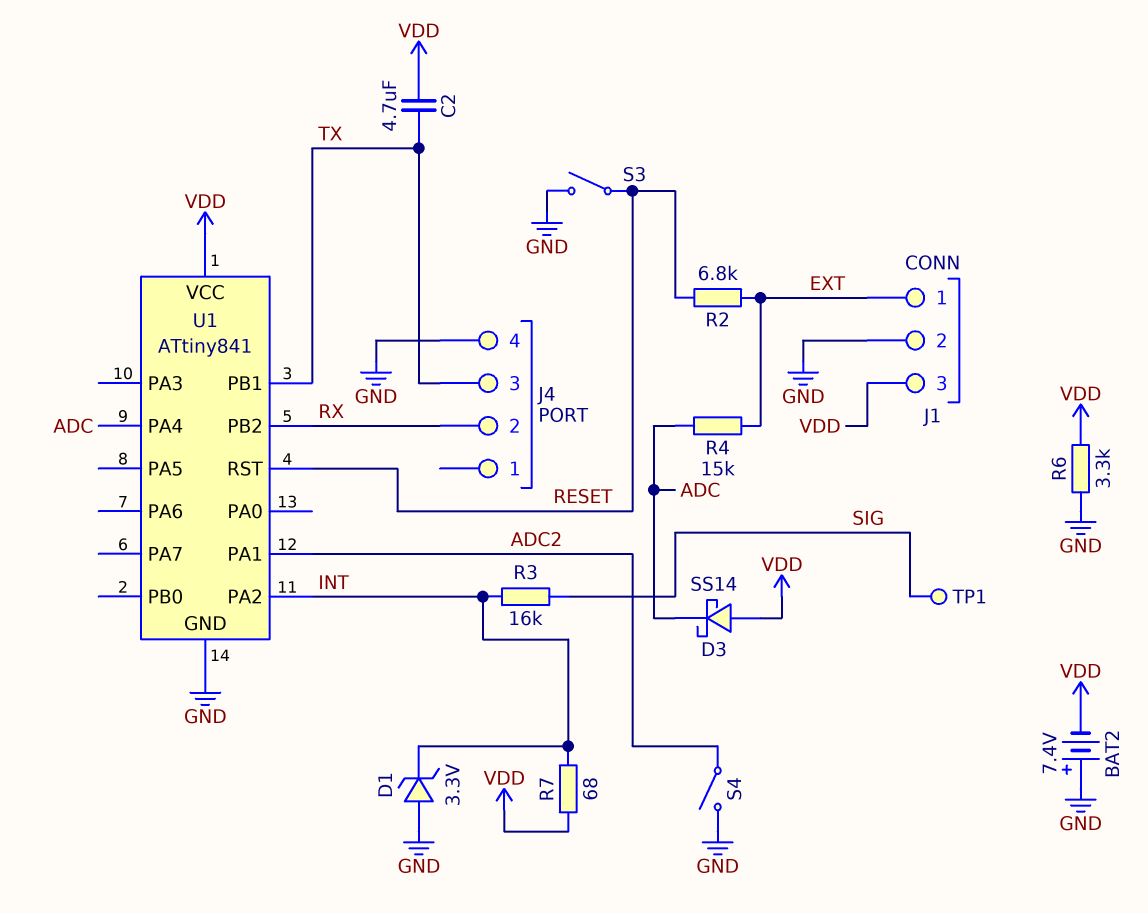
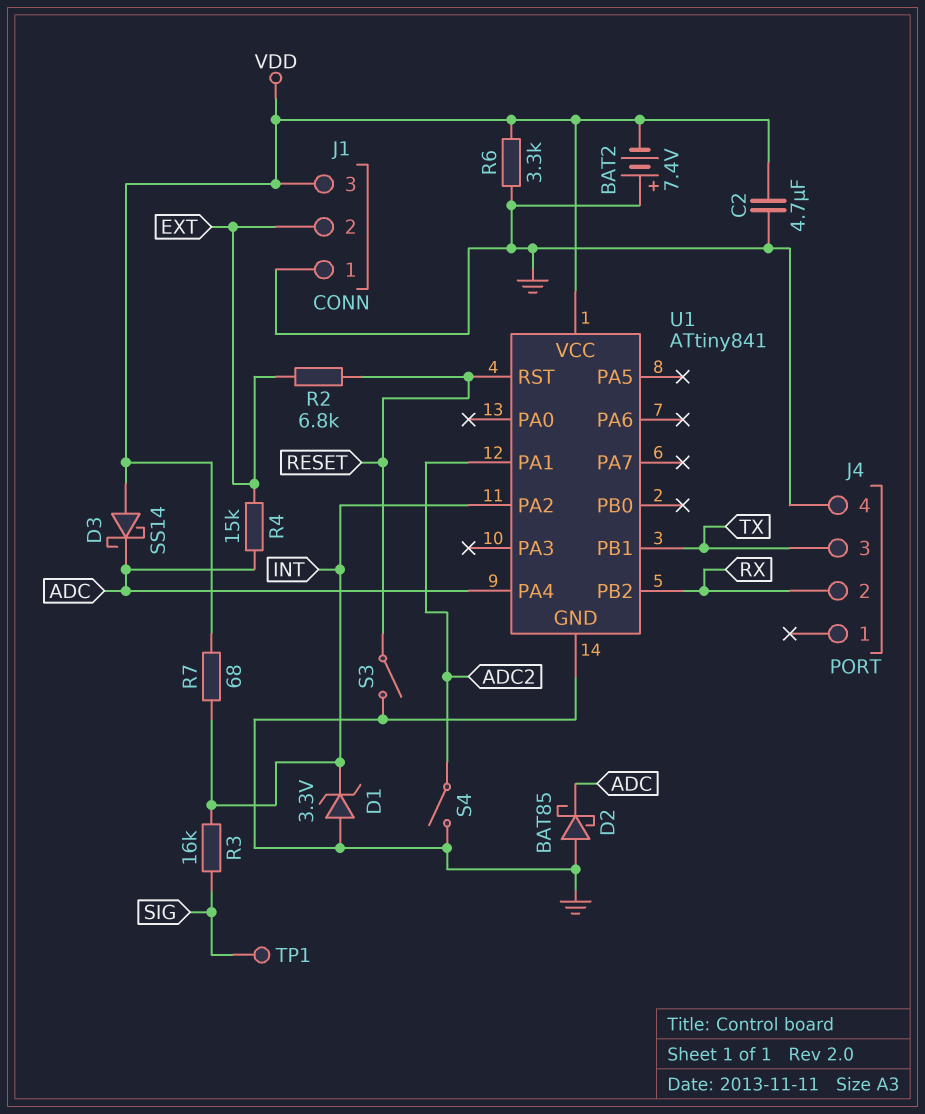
C2: 4.7uF (TX, VDD) -> 4.7uF (GND, VDD)
D2: none -> schottky BAT85 (A GND, K ADC)
J1 pin 1: EXT -> GND
J1 pin 2: GND -> EXT

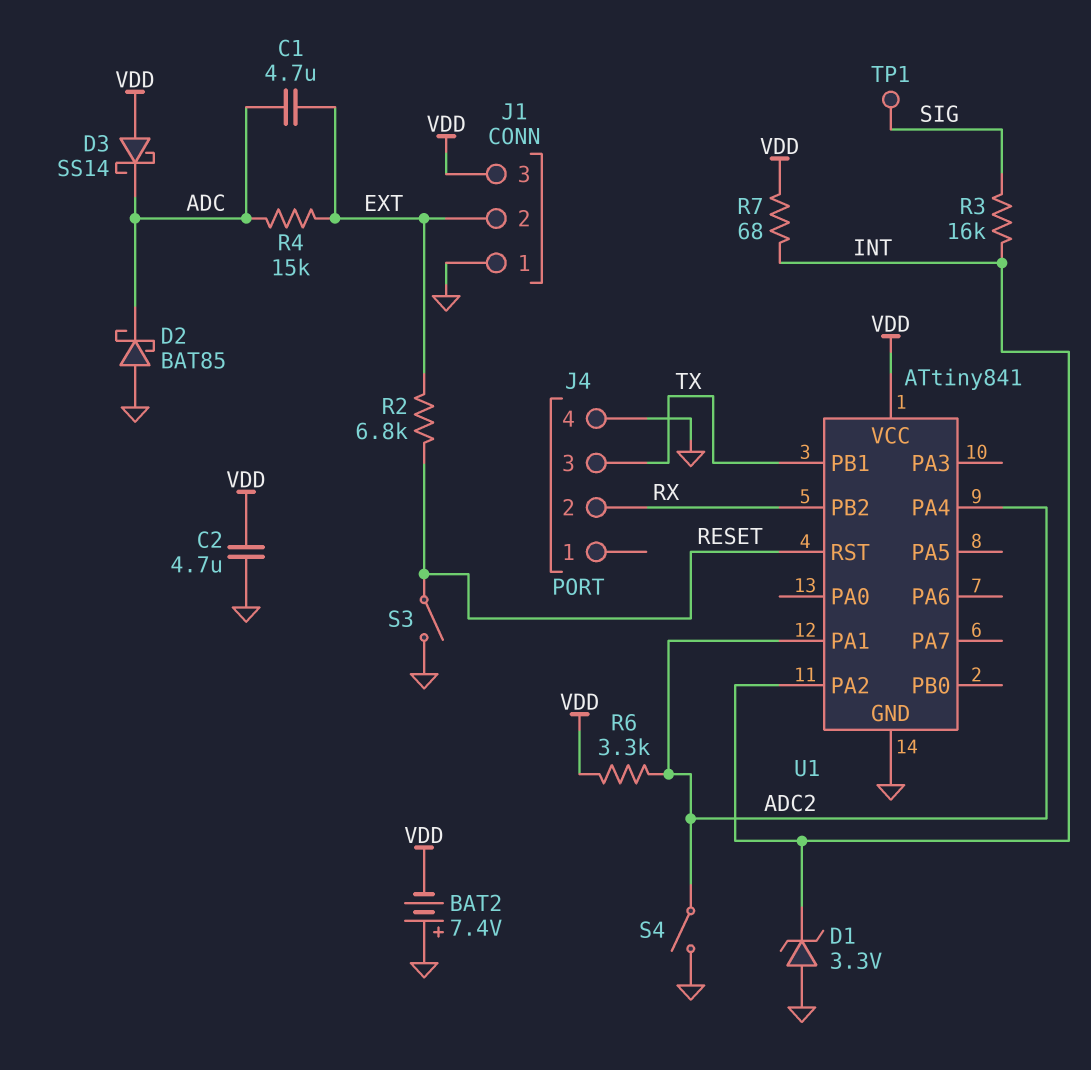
C1: none -> 4.7uF (ADC, EXT)
R6: 3.3k (GND, VDD) -> 3.3k (ADC2, VDD)
U1 pin PA4: ADC -> ADC2

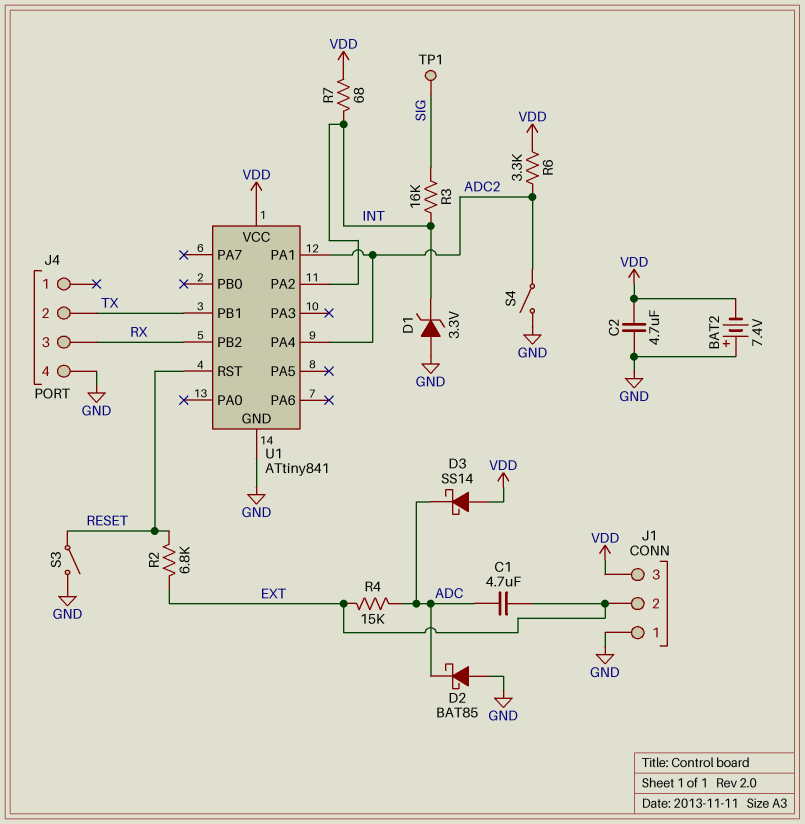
J4 pin 2: RX -> TX
J4 pin 3: TX -> RX

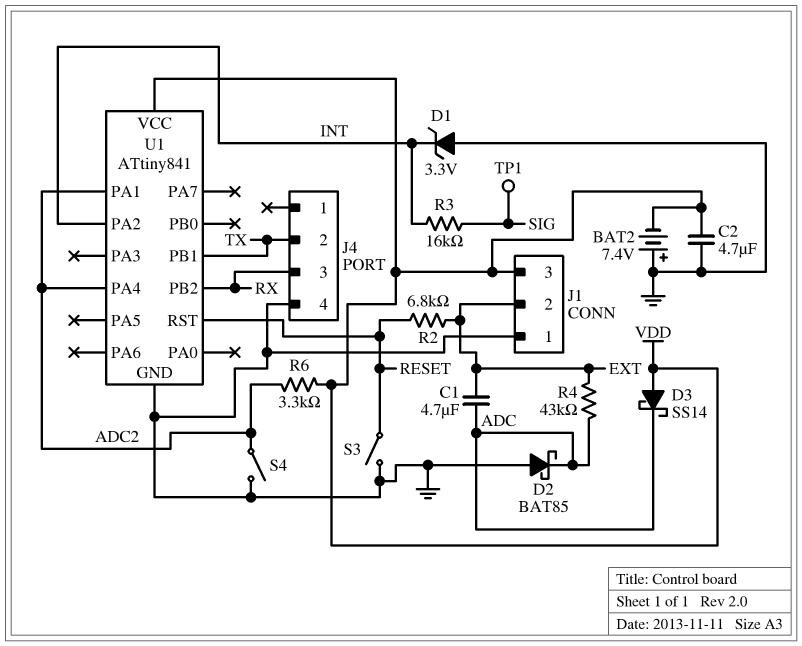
R4: 15k (ADC, EXT) -> 43k (ADC, EXT)
R7: 68 (INT, VDD) -> none

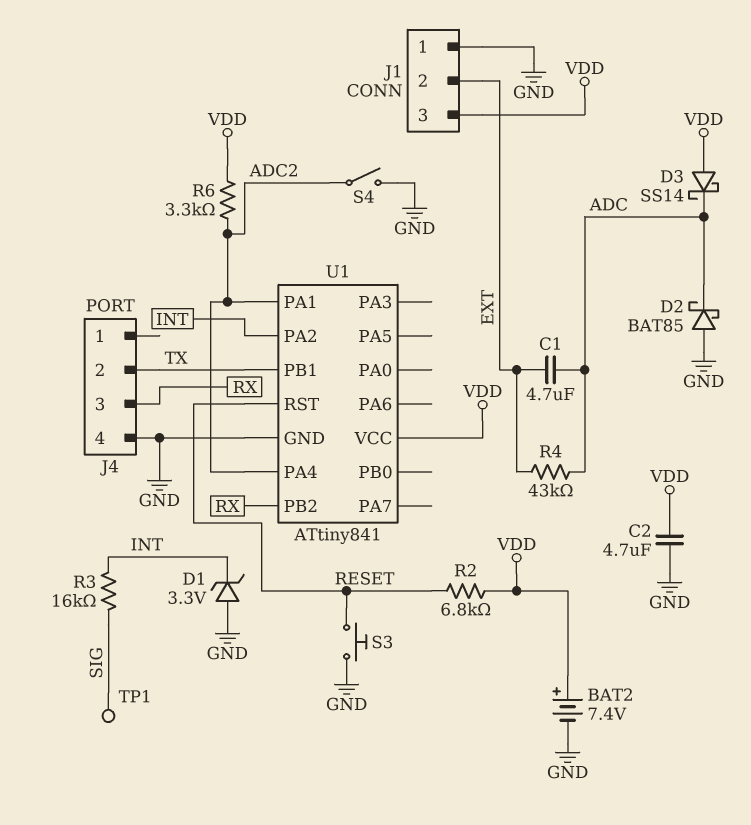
BAT2: 7.4V (plus GND, minus VDD) -> 7.4V (plus VDD, minus GND)
R2: 6.8k (EXT, RESET) -> 6.8k (RESET, VDD)
S3: switch (GND, RESET) -> button (GND, RESET)

